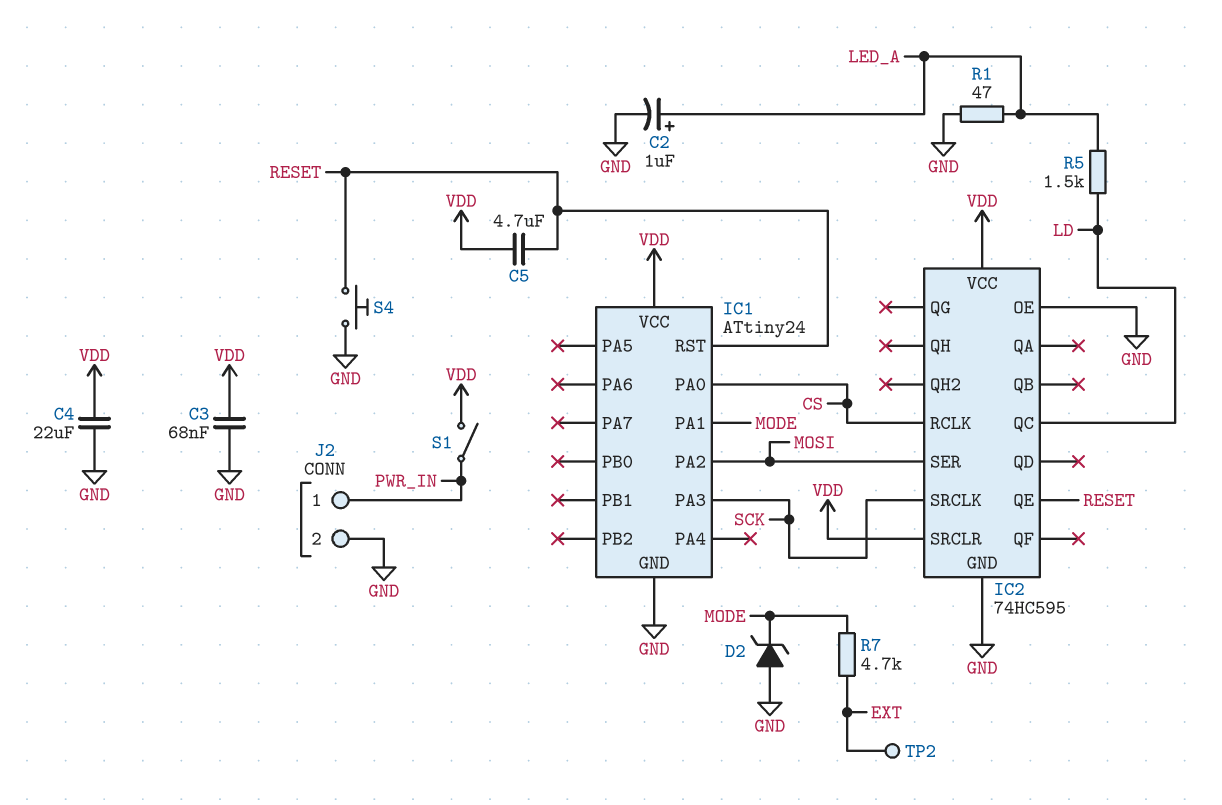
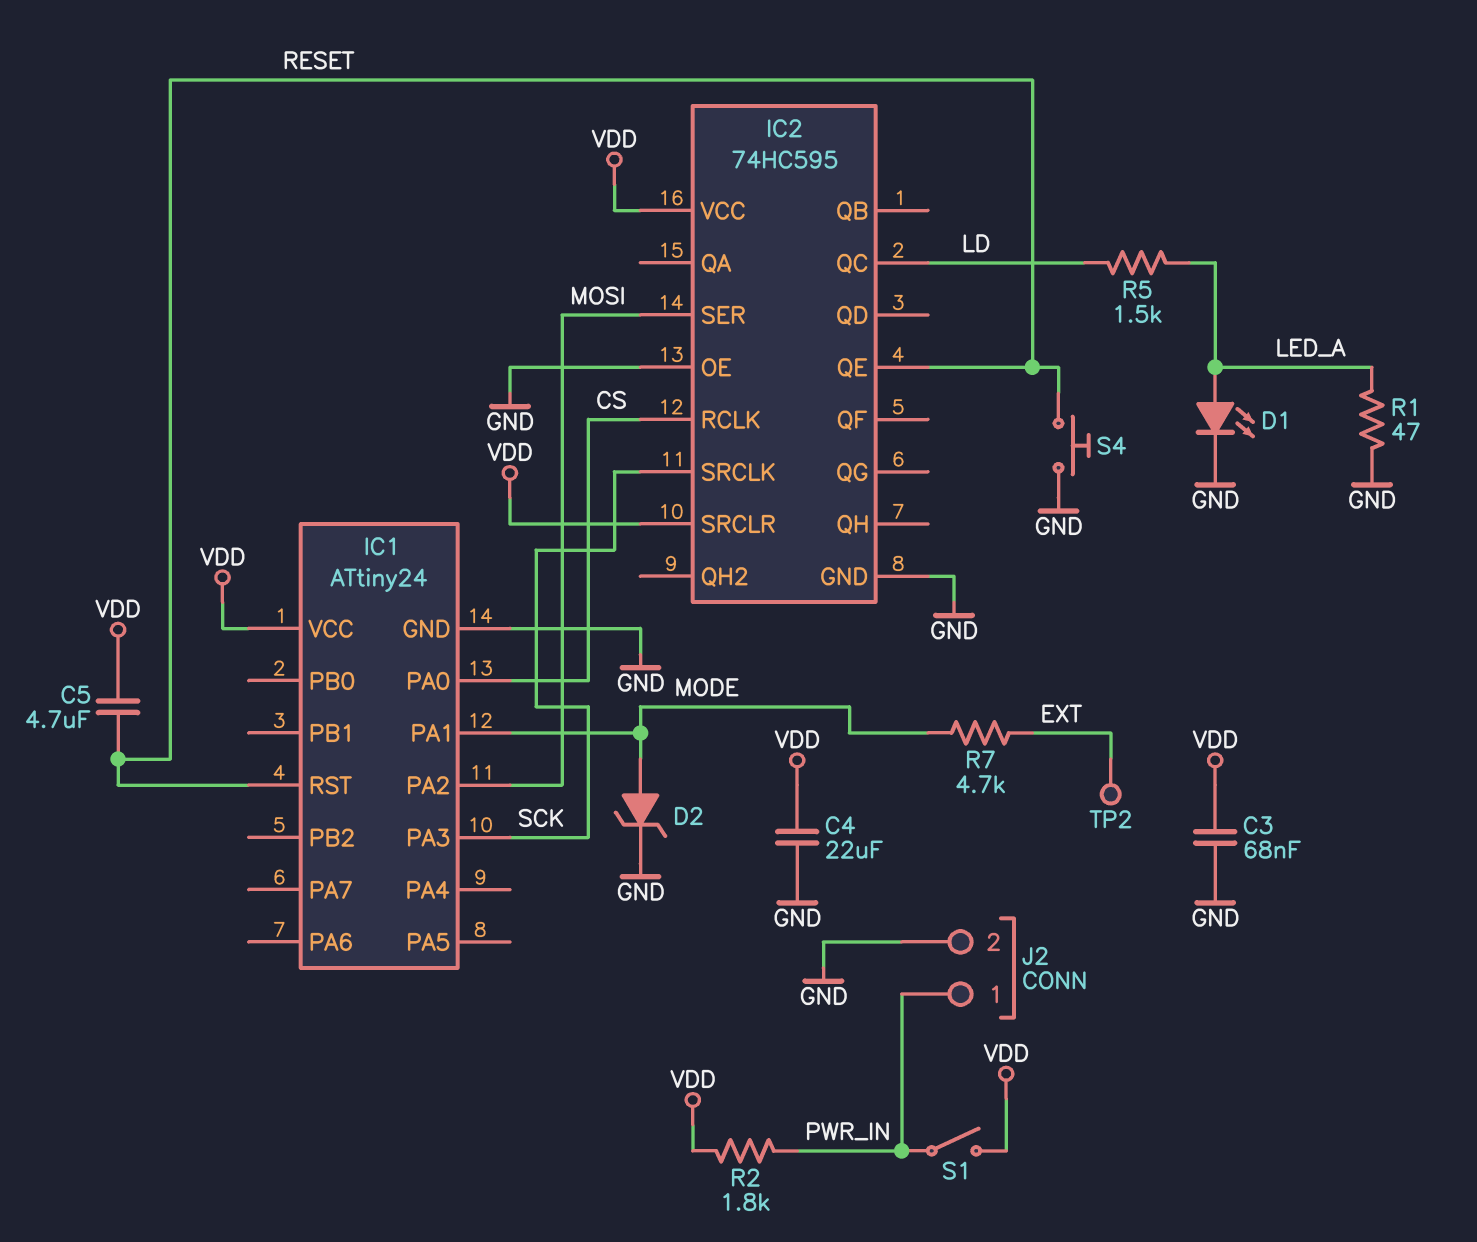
C2: 1uF (plus LED_A, minus GND) -> none
D1: none -> LED (A LED_A, K GND)
D2: zener (A GND, K MODE) -> zener (A MODE, K GND)
R2: none -> 1.8k (PWR_IN, VDD)

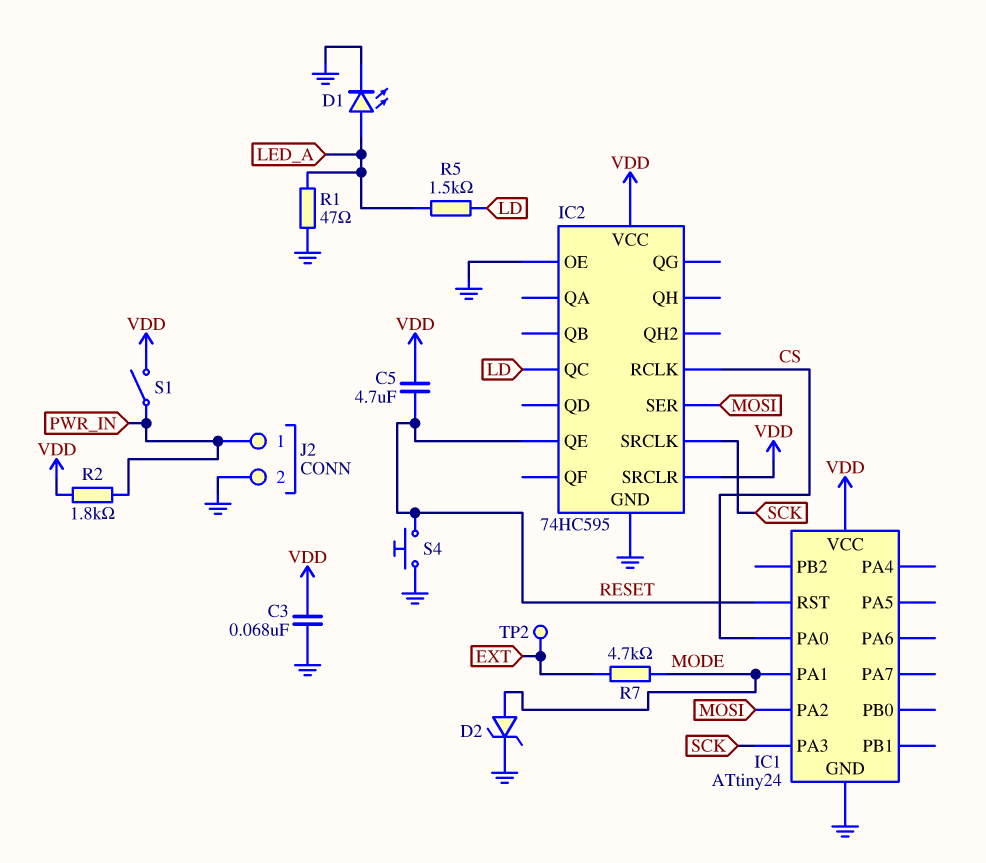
C4: 22uF (GND, VDD) -> none

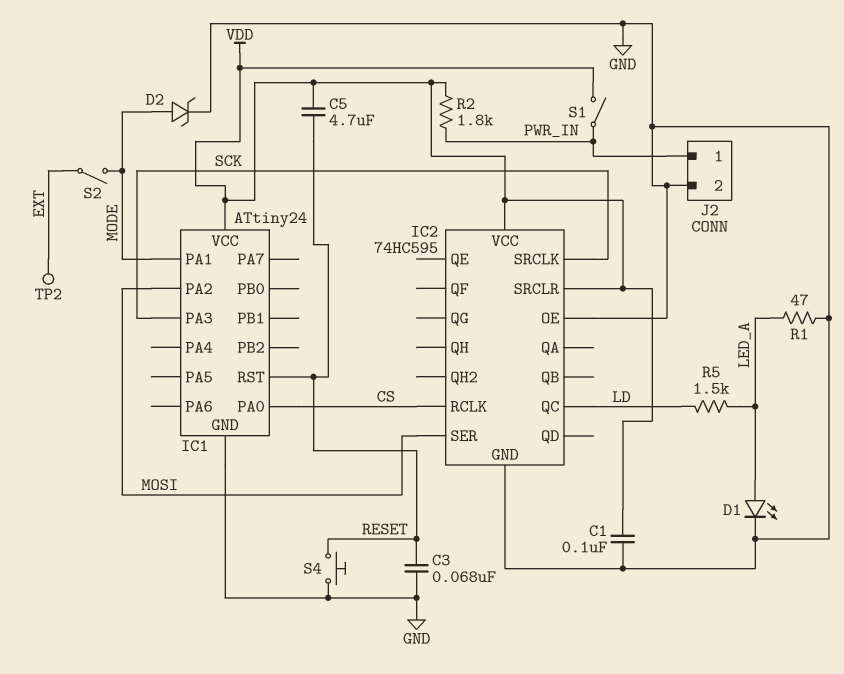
C1: none -> 100nF (GND, VDD)
C3: 68nF (GND, VDD) -> 68nF (GND, RESET)
IC2 pin QE: RESET -> none
R7: 4.7k (EXT, MODE) -> none
S2: none -> switch (EXT, MODE)

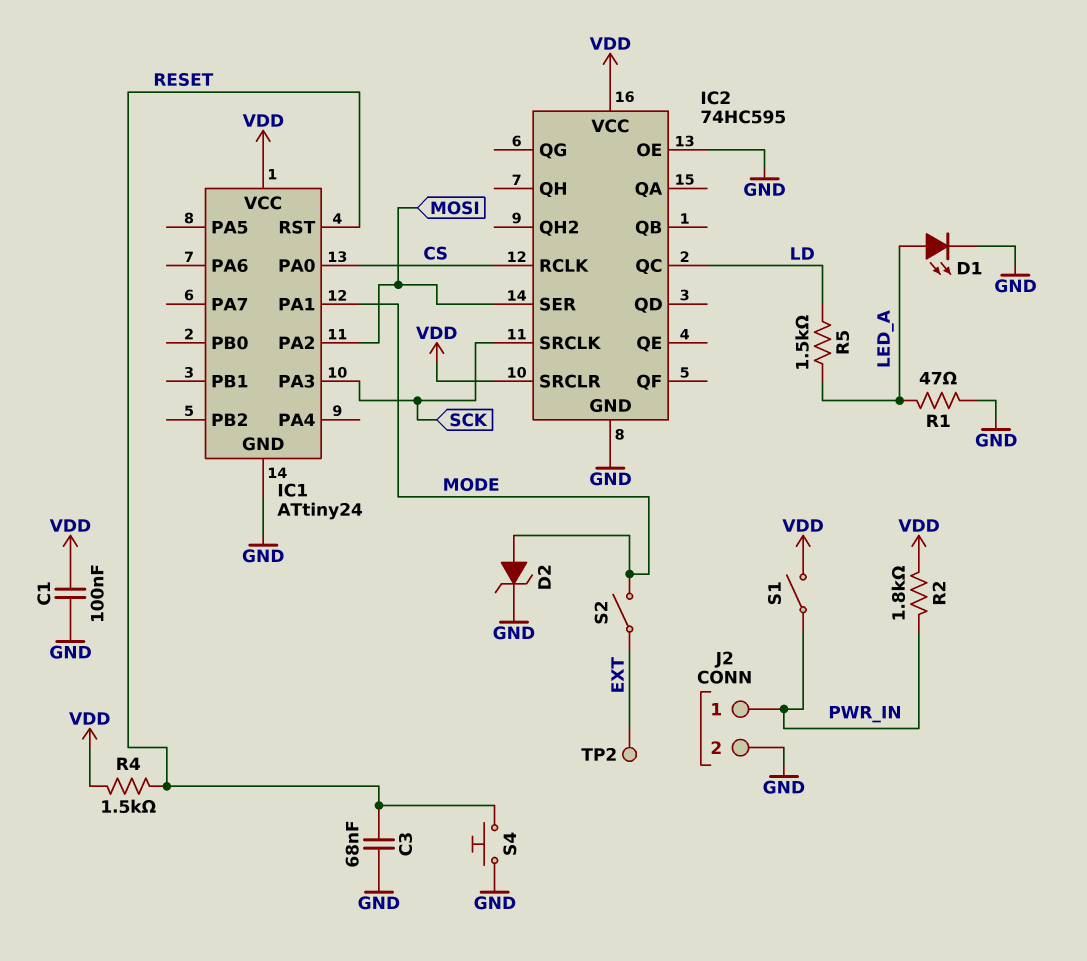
C5: 4.7uF (RESET, VDD) -> none
R4: none -> 1.5k (RESET, VDD)

